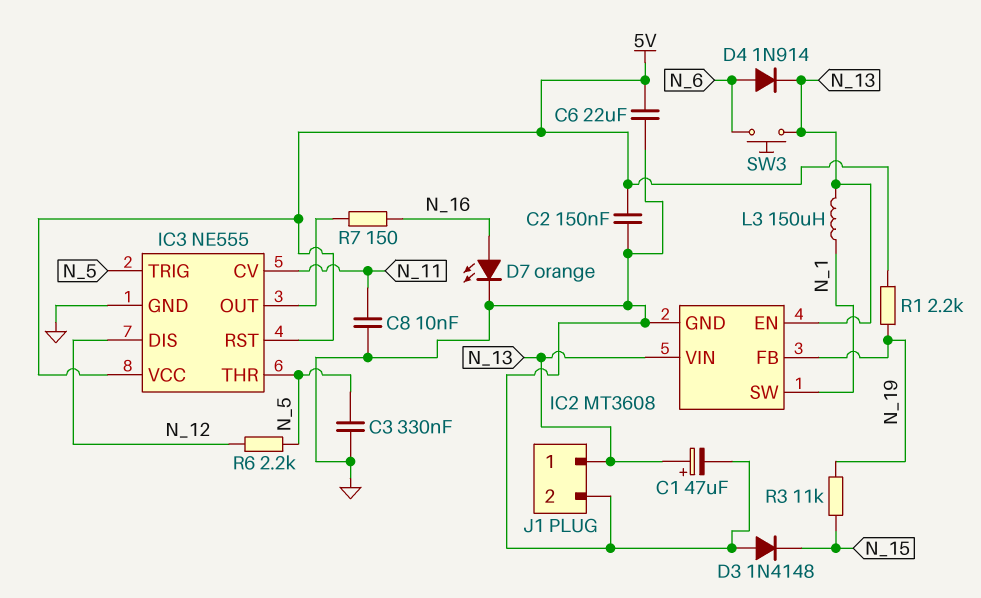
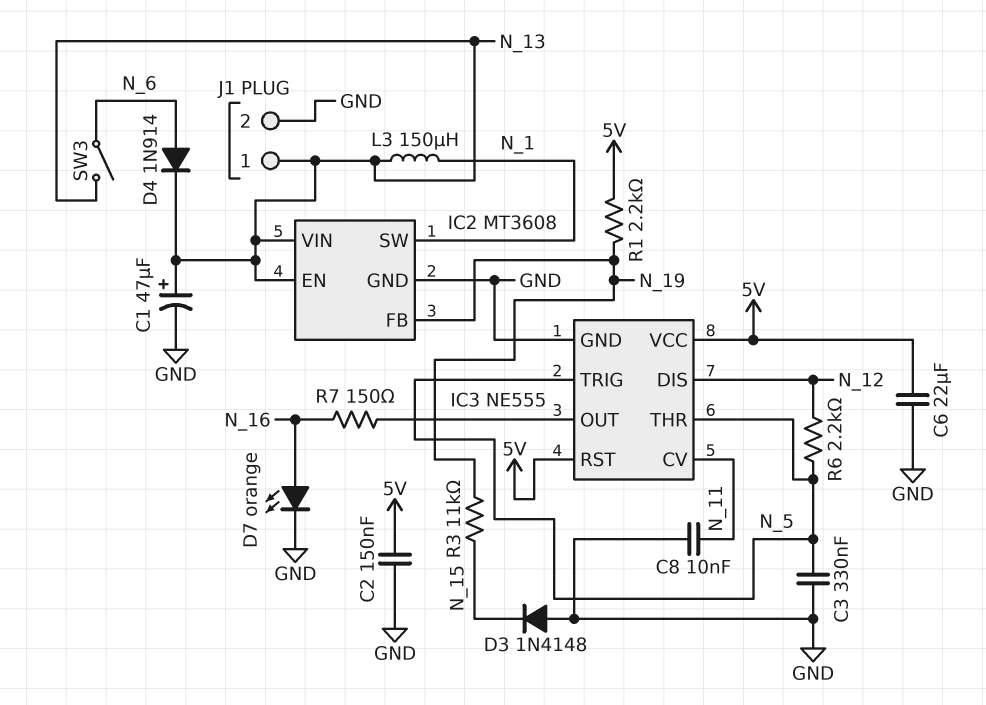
SW3: button (N_6, N_13) -> switch (N_6, N_13)

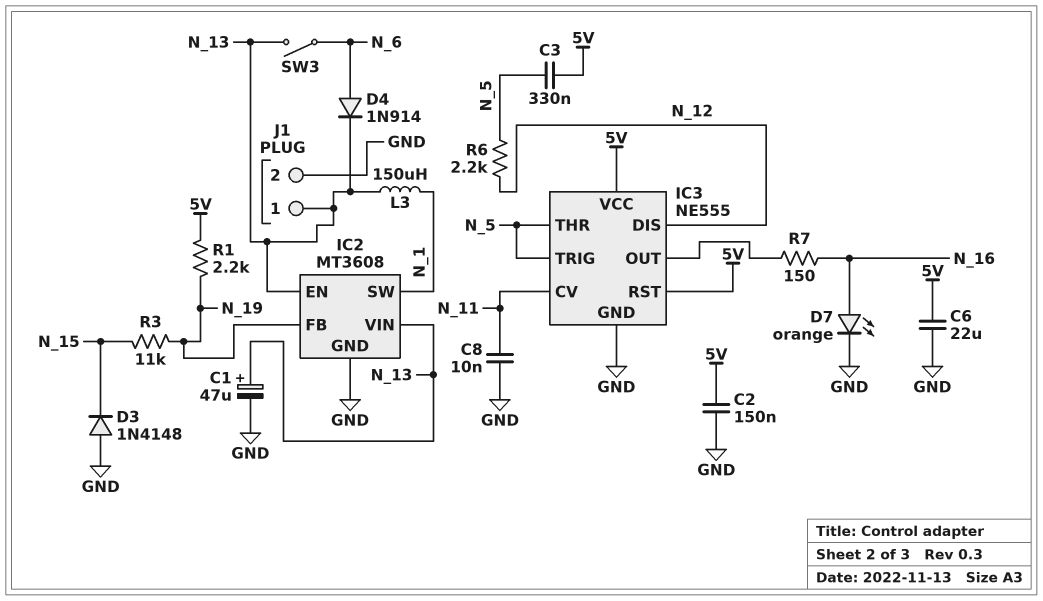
C3: 330nF (GND, N_5) -> 330nF (5V, N_5)

